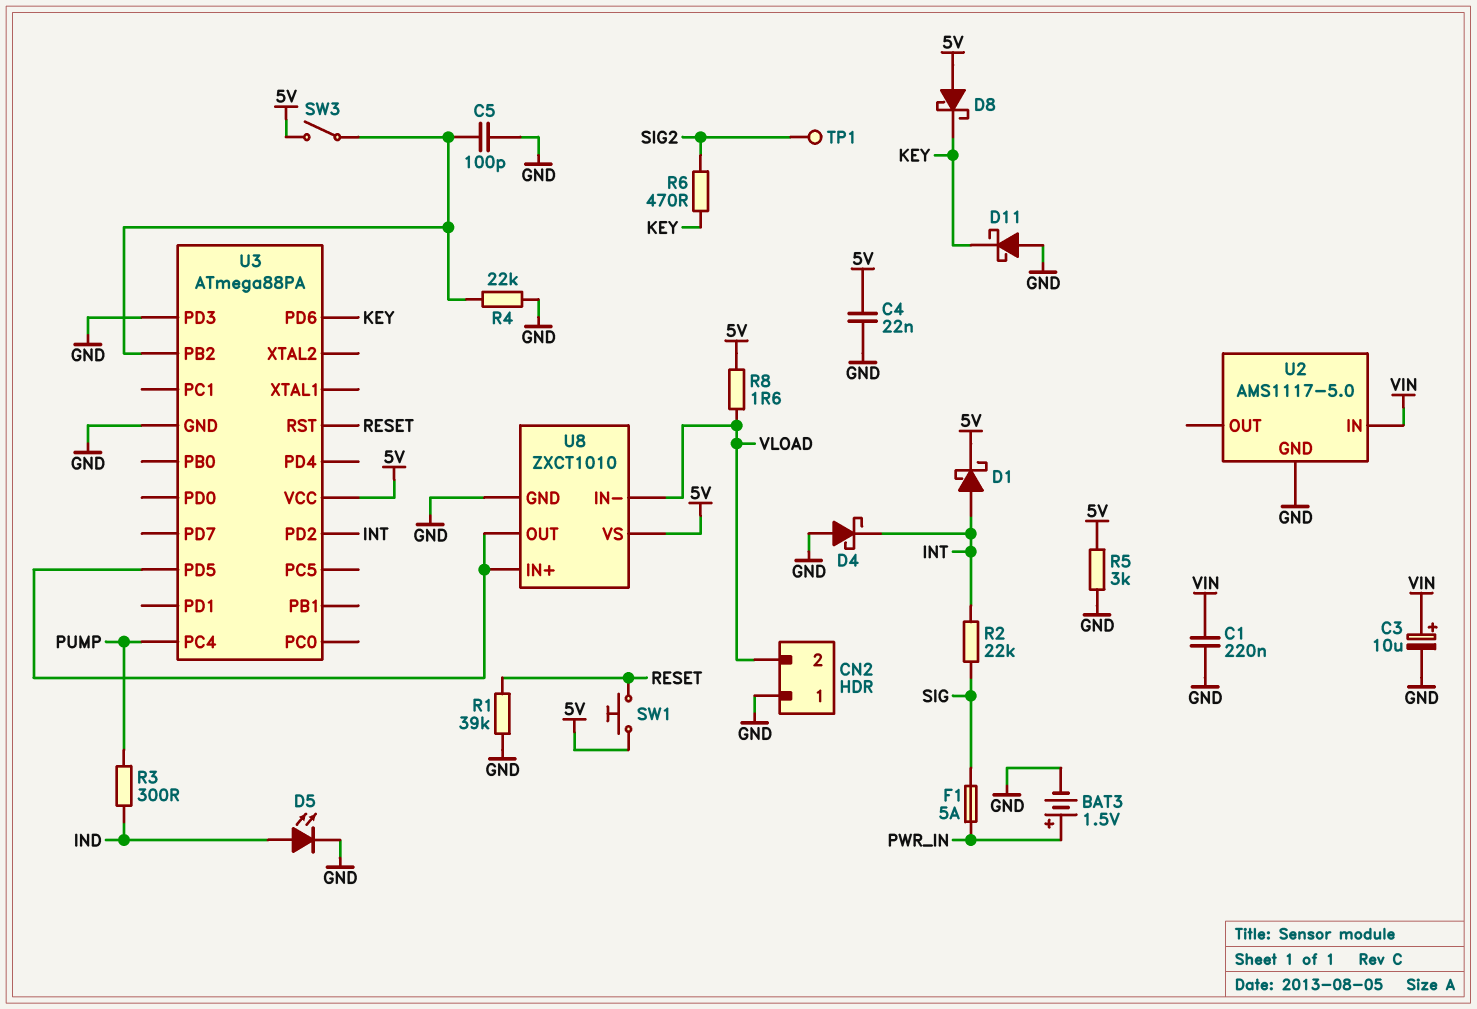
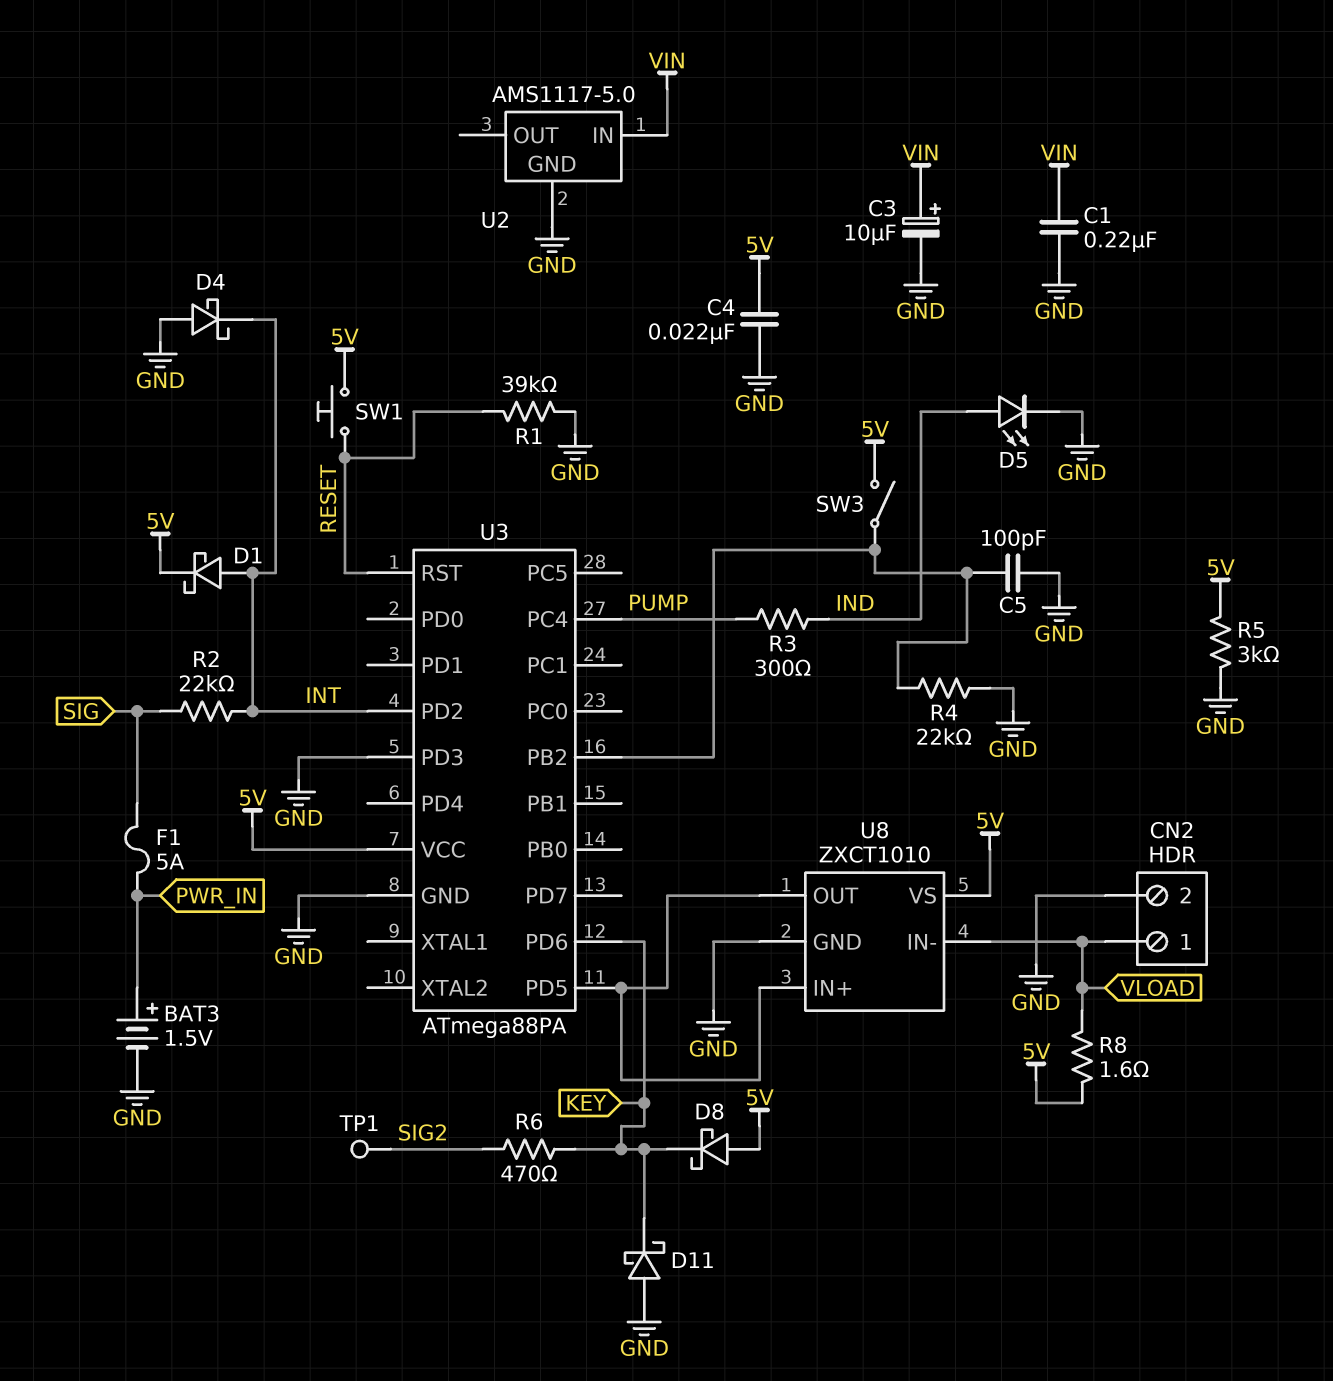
CN2 pin 1: GND -> VLOAD
CN2 pin 2: VLOAD -> GND

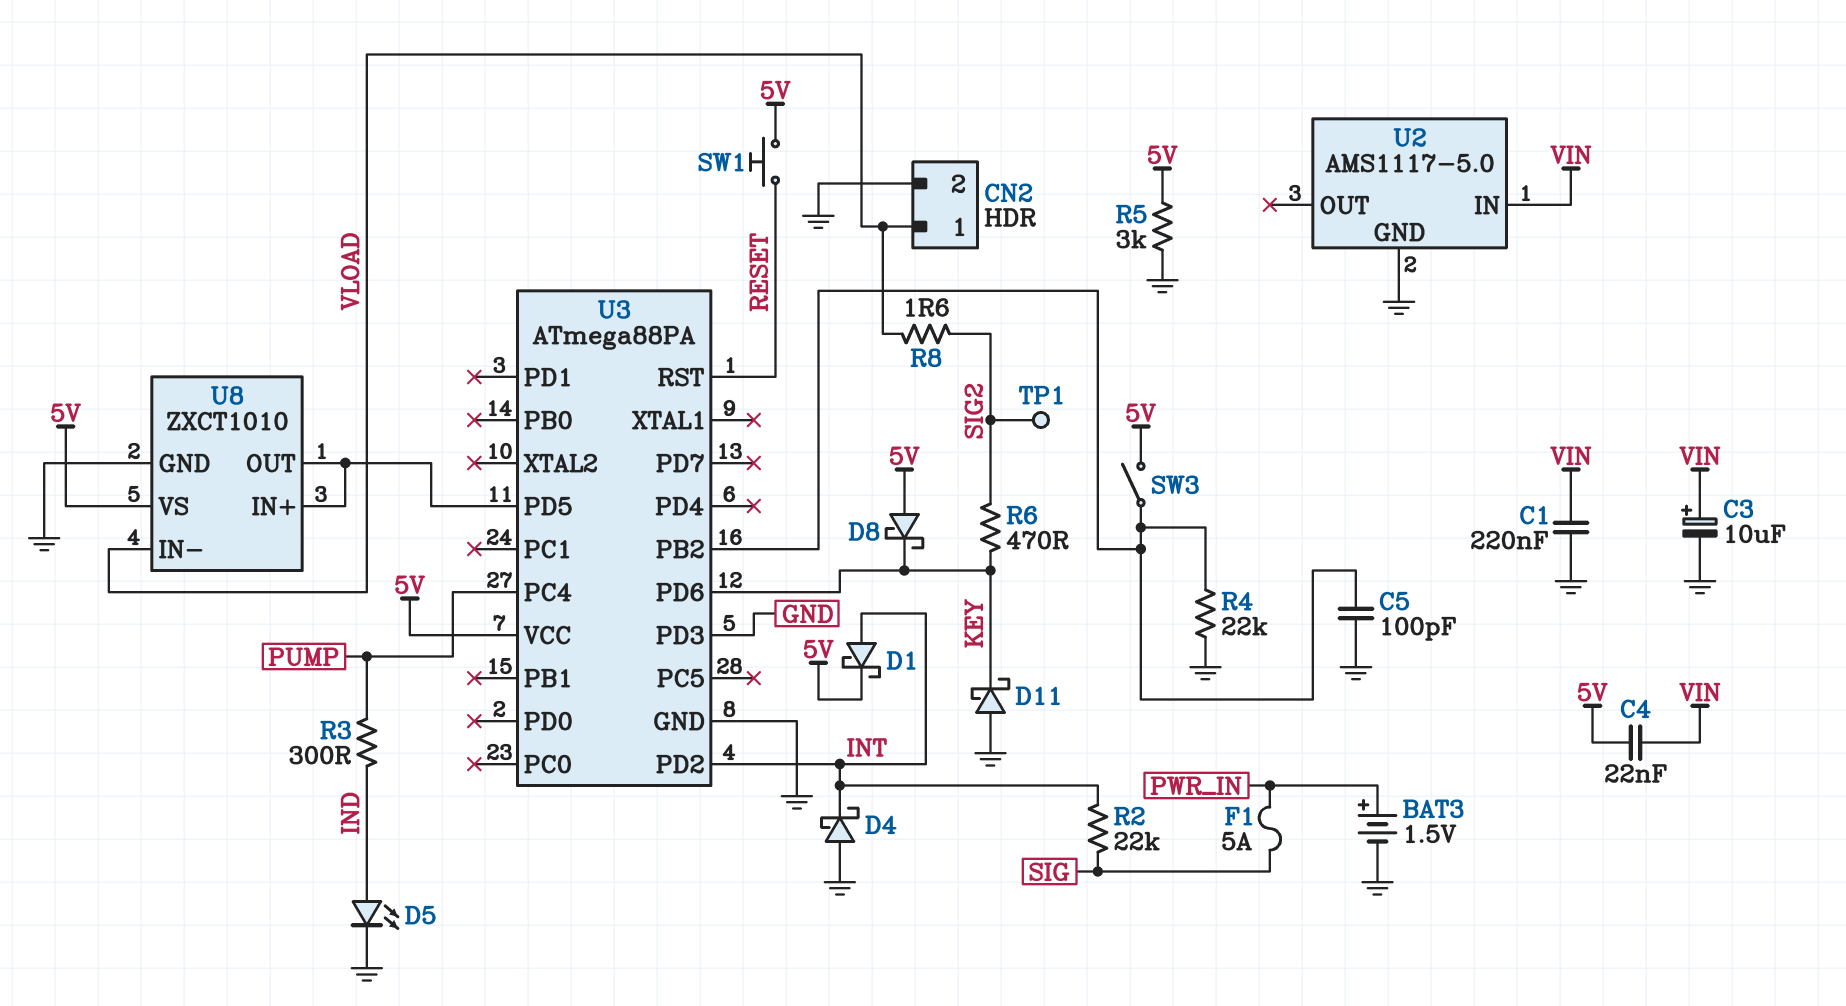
C4: 22nF (5V, GND) -> 22nF (5V, VIN)
R1: 39k (GND, RESET) -> none
R8: 1.6 (5V, VLOAD) -> 1.6 (SIG2, VLOAD)

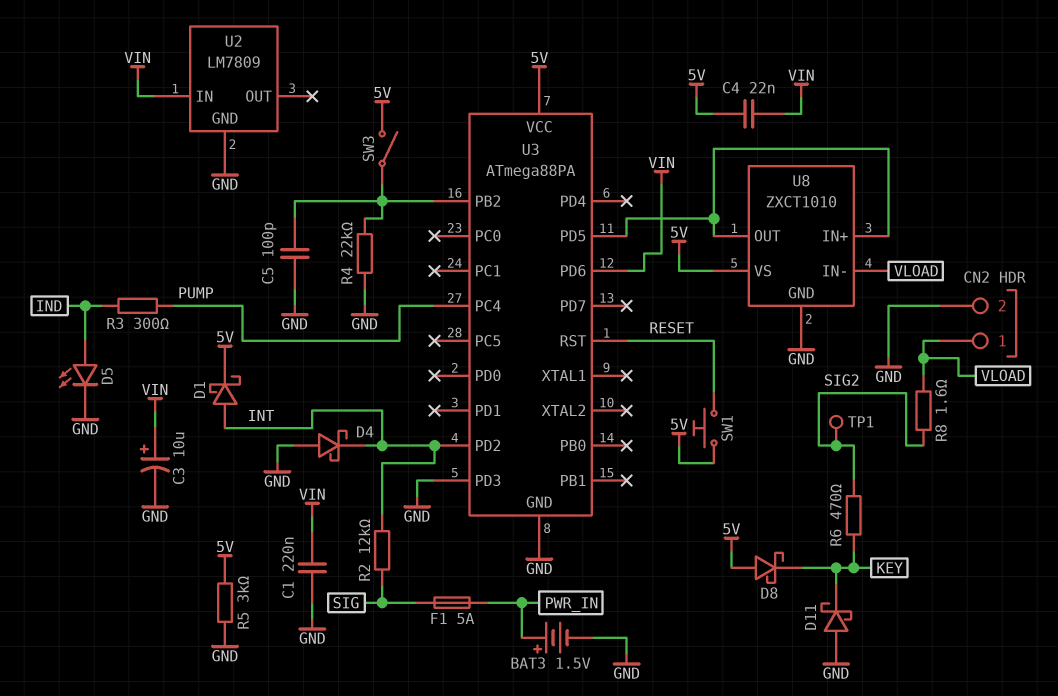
R2: 22k (INT, SIG) -> 12k (INT, SIG)
U2: AMS1117-5.0 -> LM7809
U3 pin PD6: KEY -> VIN

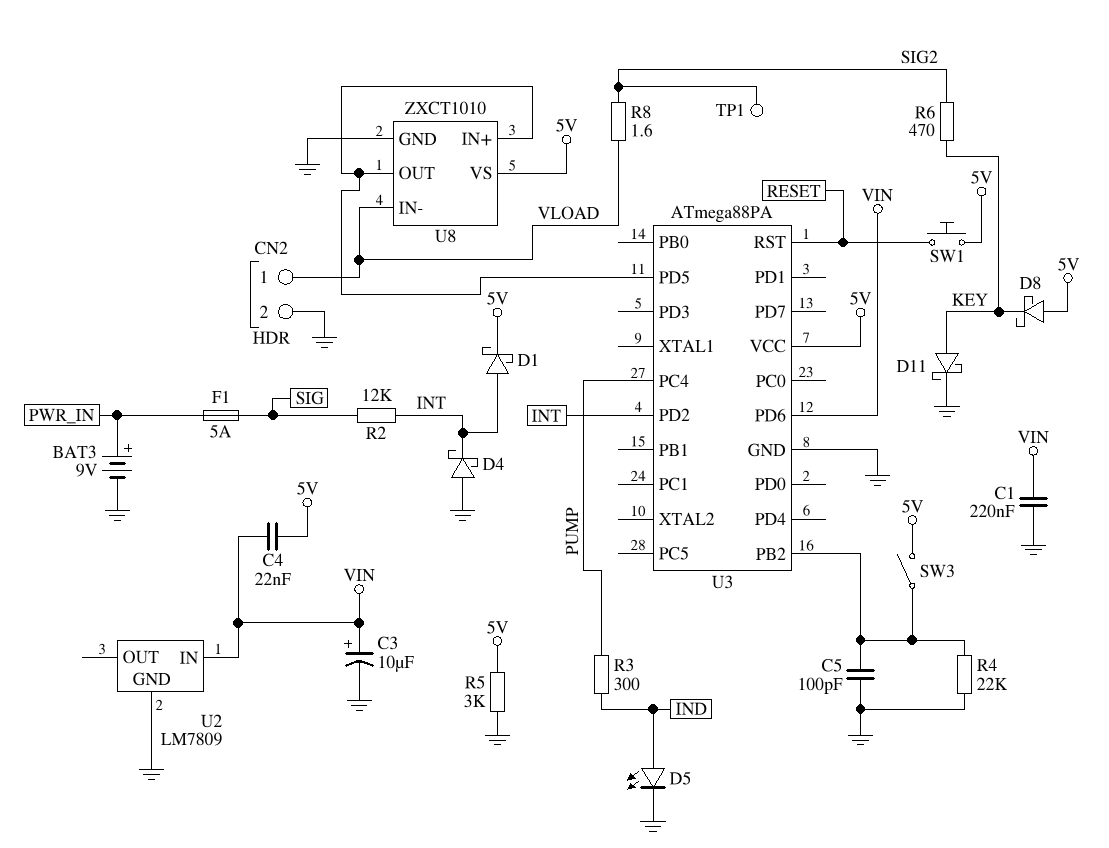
BAT3: 1.5V (plus PWR_IN, minus GND) -> 9V (plus PWR_IN, minus GND)
D11: schottky (A GND, K KEY) -> schottky (A KEY, K GND)
U3 pin PD3: GND -> none

